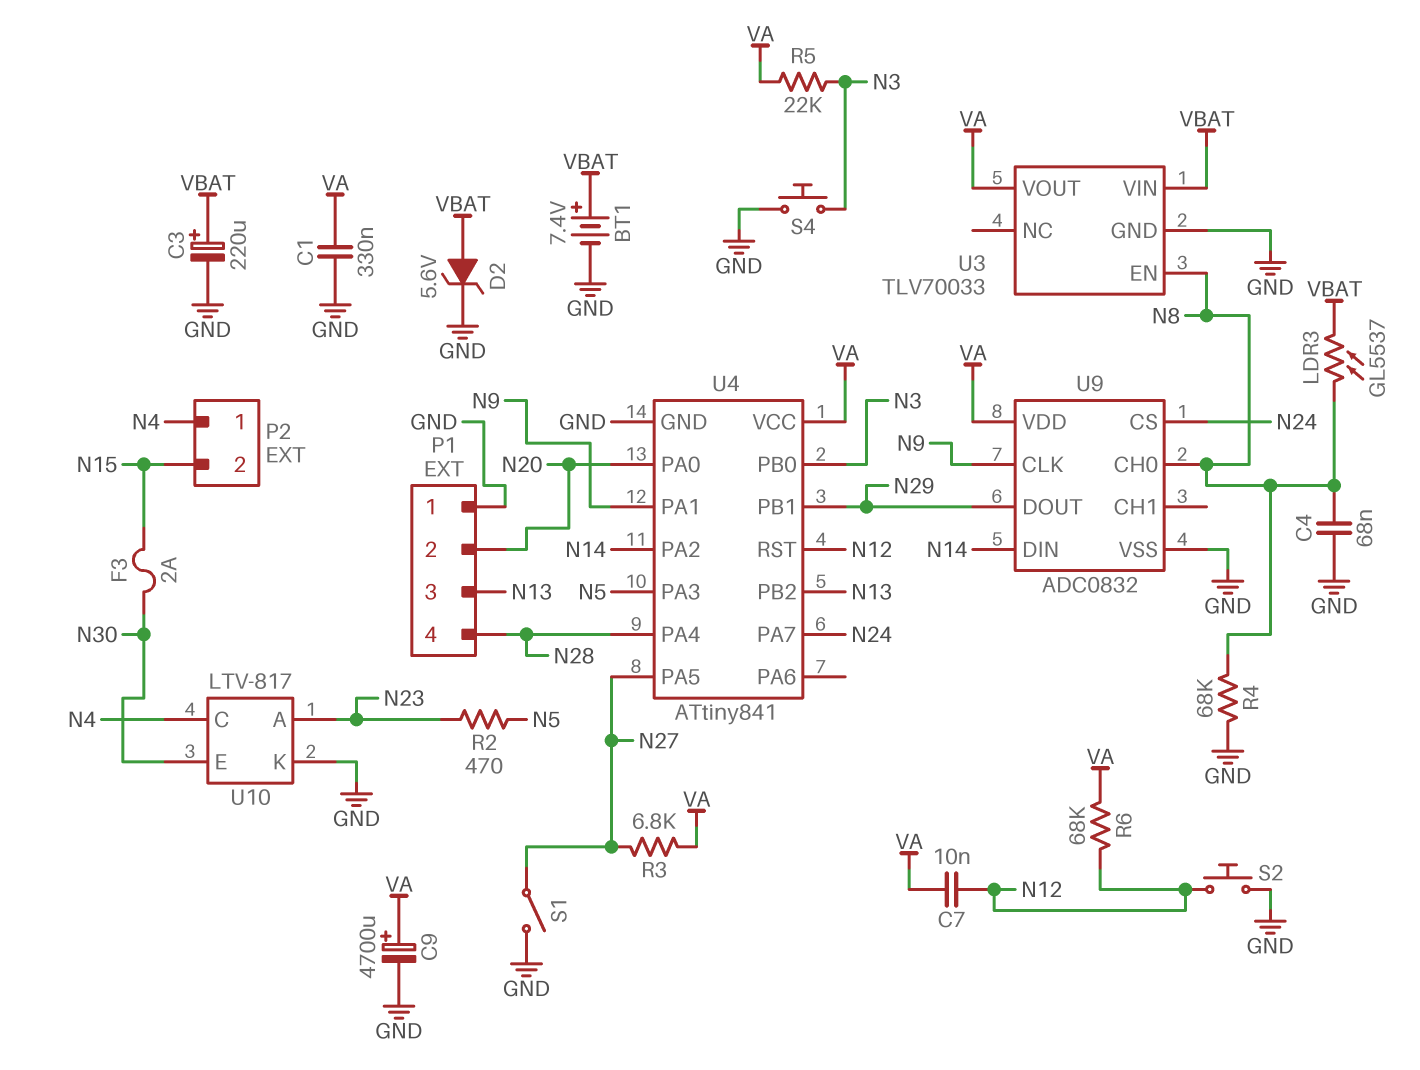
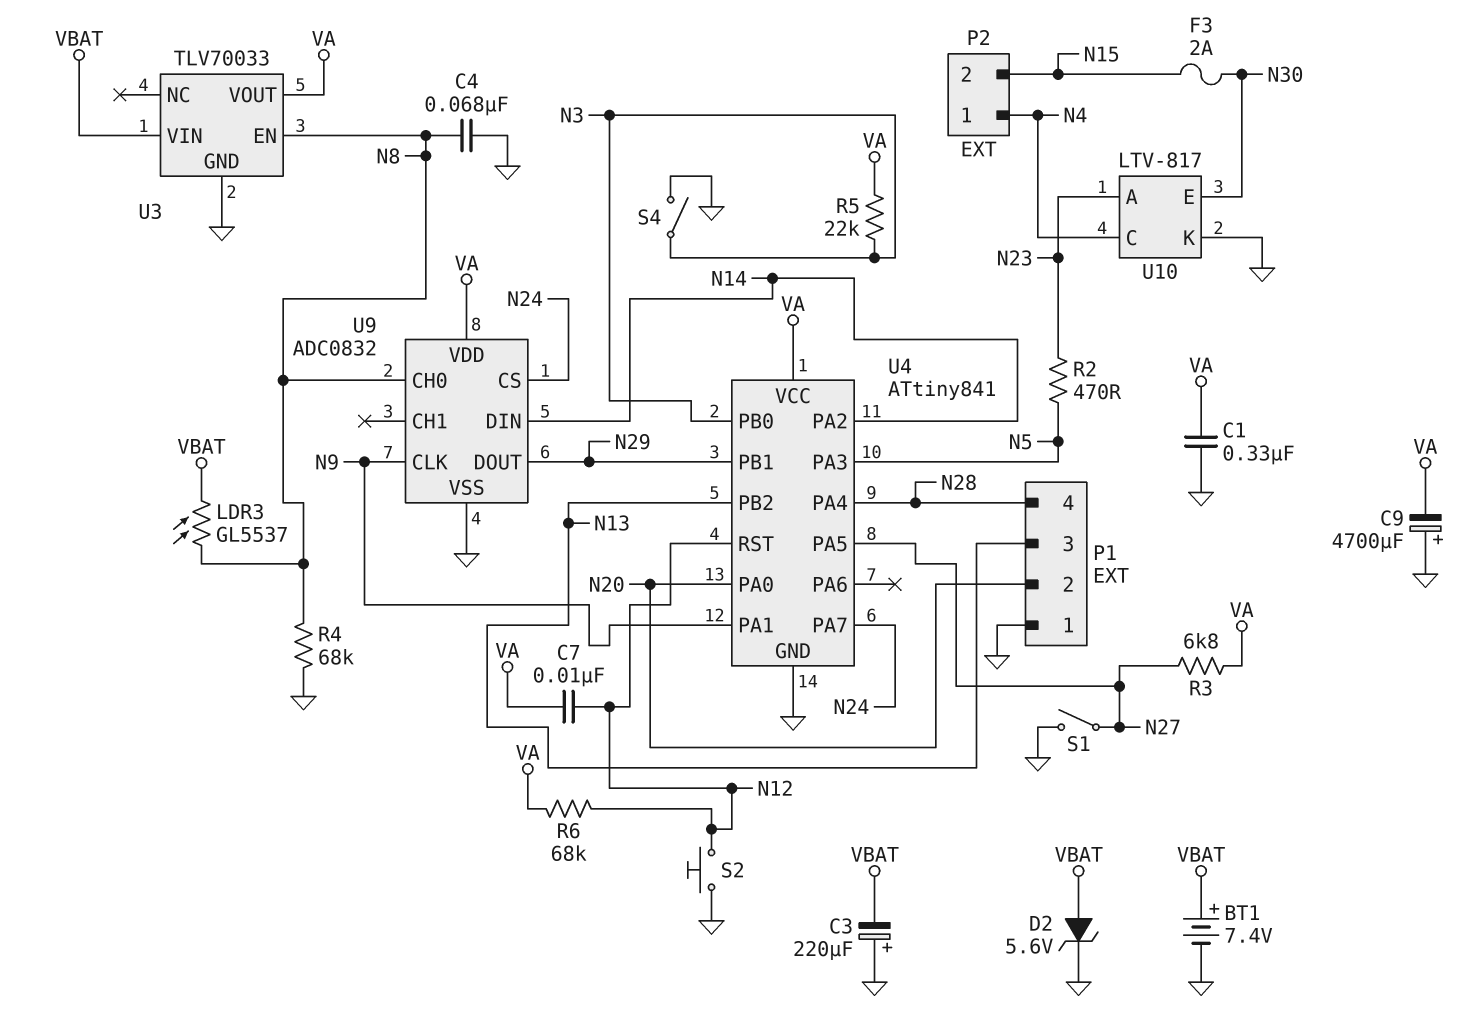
C3: 220uF (plus VBAT, minus GND) -> 220uF (plus GND, minus VBAT)
C9: 4700uF (plus VA, minus GND) -> 4700uF (plus GND, minus VA)
S4: button (GND, N3) -> switch (GND, N3)

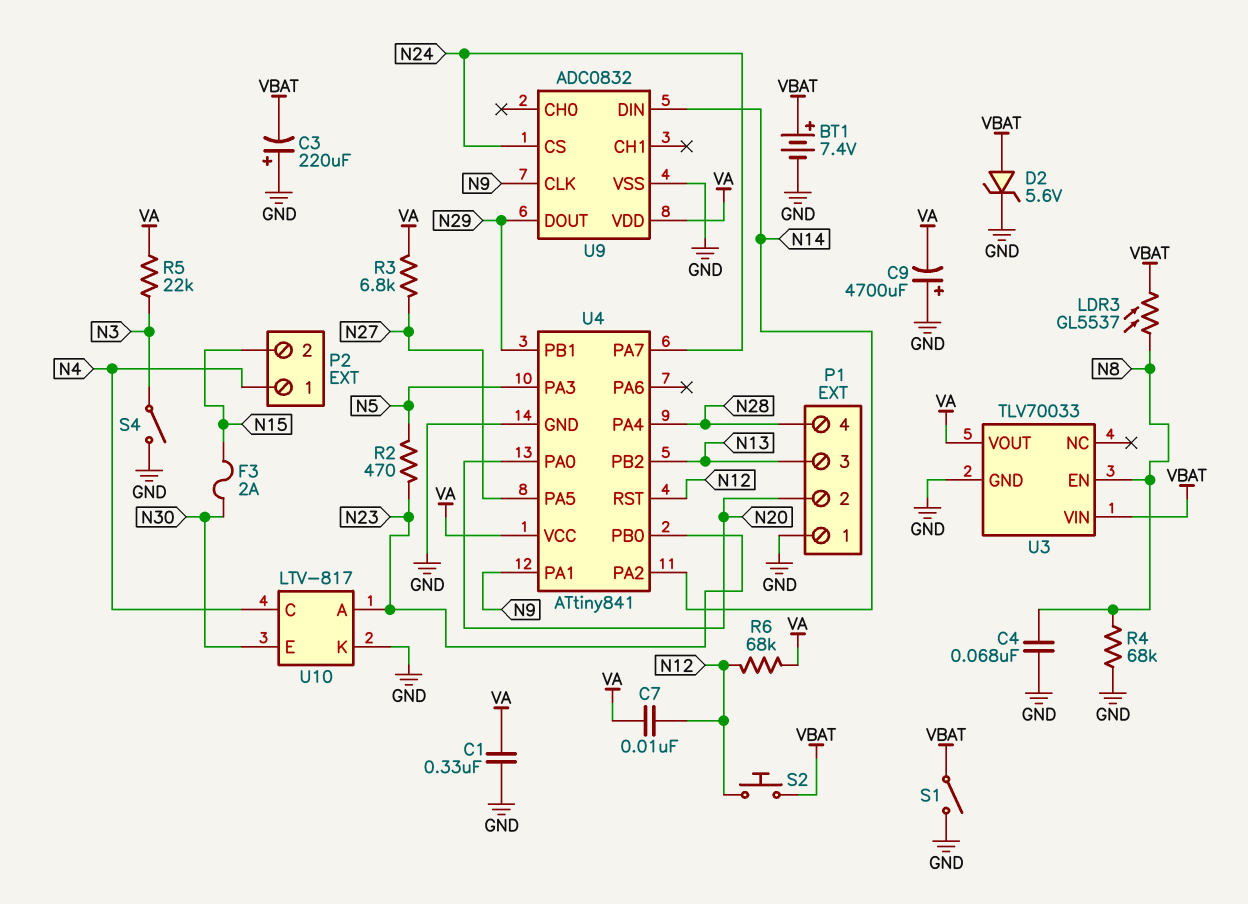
S1: switch (GND, N27) -> switch (GND, VBAT)
S2: button (GND, N12) -> button (N12, VBAT)
U4 pin PB0: N3 -> N23
U9 pin CH0: N8 -> none

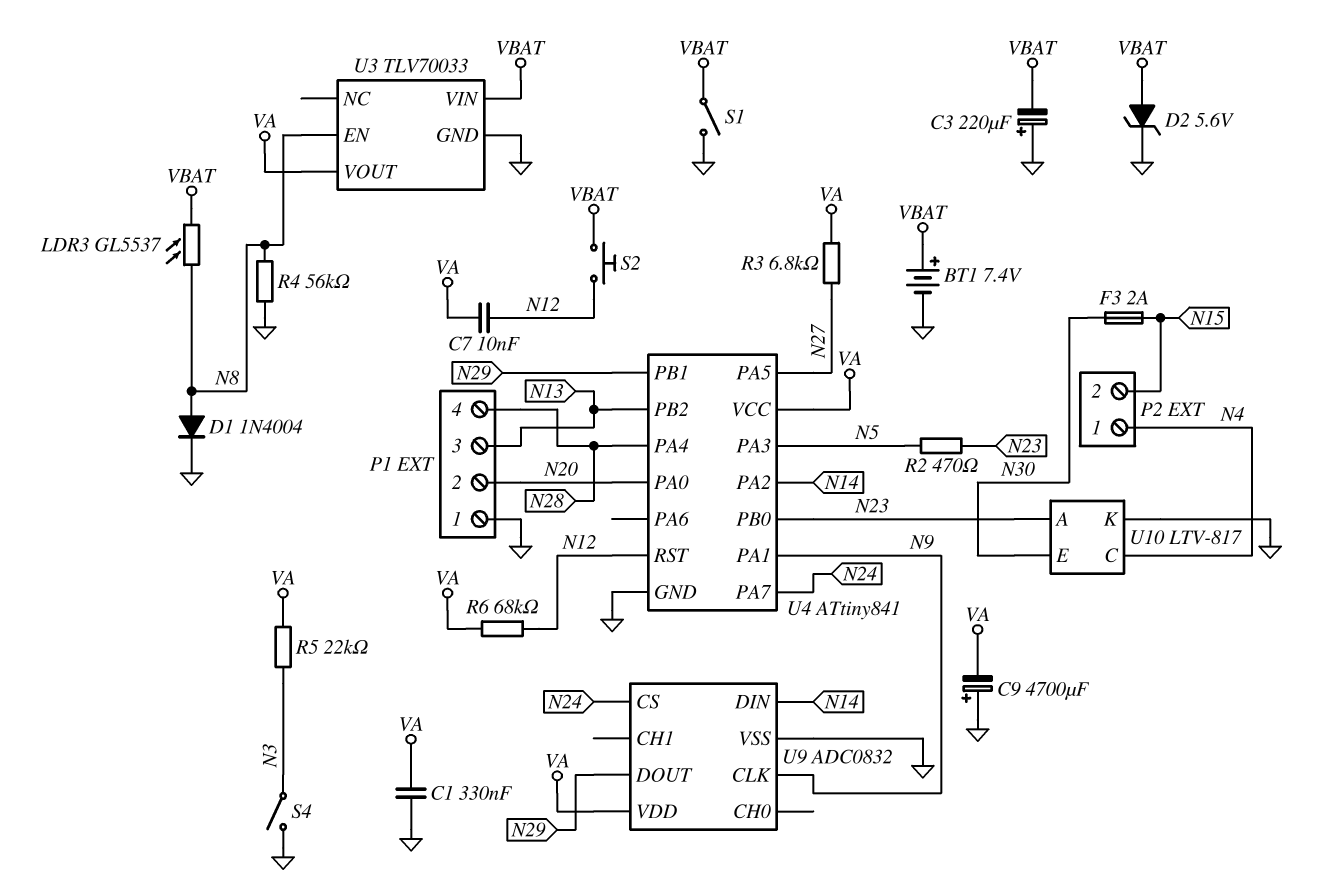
C4: 68nF (GND, N8) -> none
D1: none -> diode 1N4004 (A N8, K GND)
R4: 68k (GND, N8) -> 56k (GND, N8)

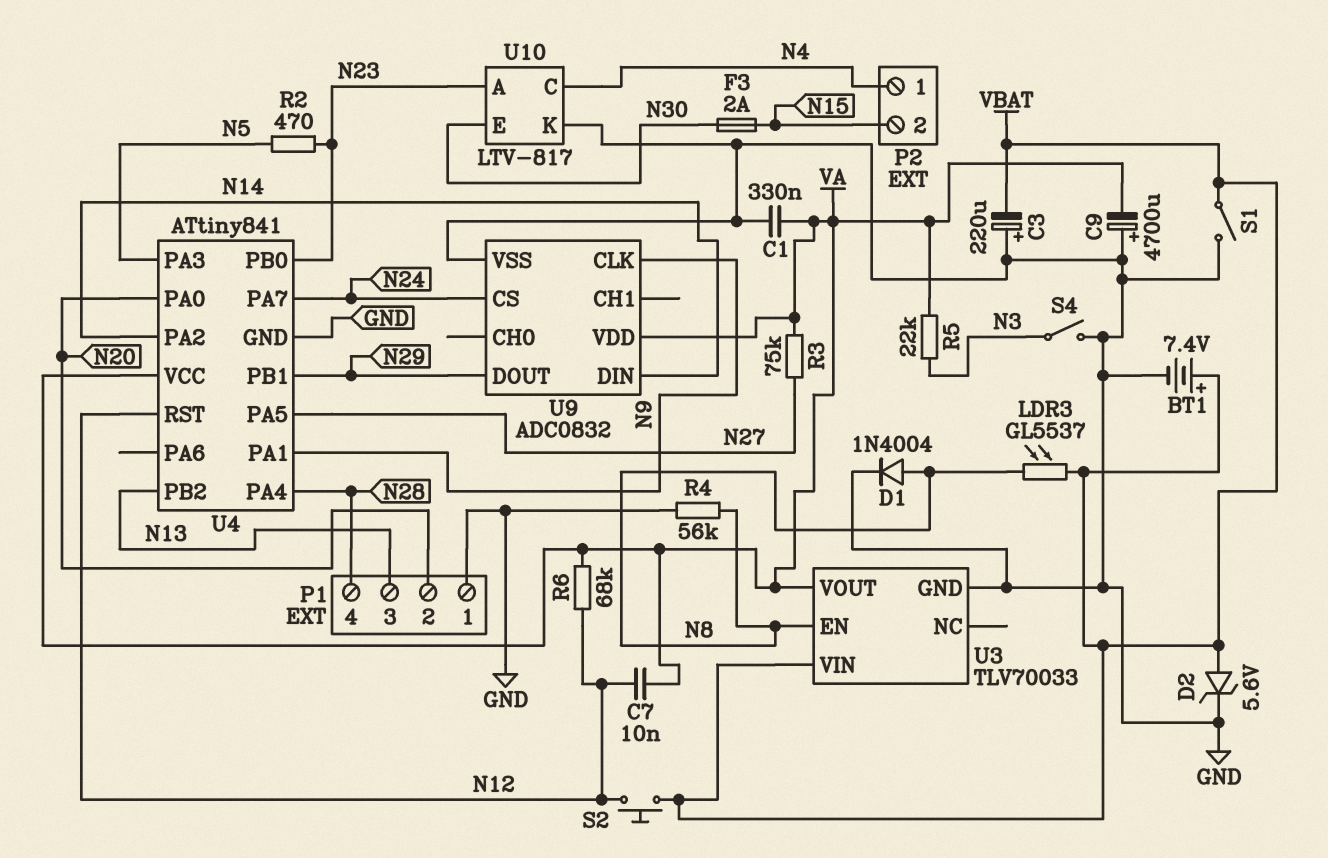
R3: 6.8k (N27, VA) -> 75k (N27, VA)

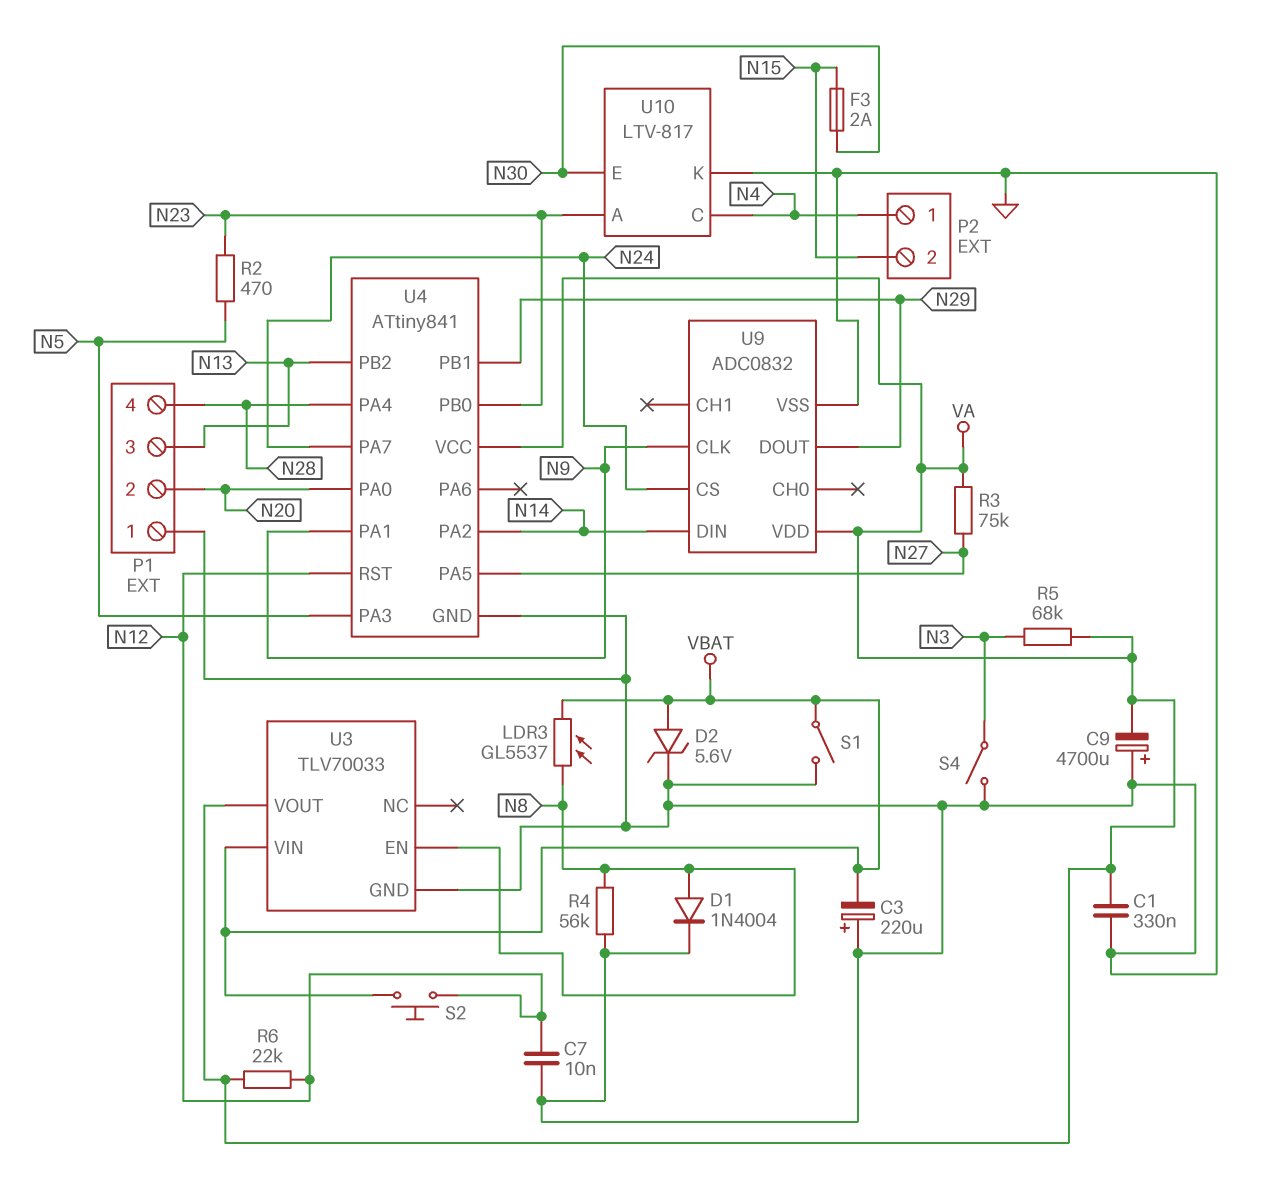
BT1: 7.4V (plus VBAT, minus GND) -> none
C7: 10nF (N12, VA) -> 10nF (GND, N12)
R5: 22k (N3, VA) -> 68k (N3, VA)
R6: 68k (N12, VA) -> 22k (N12, VA)

